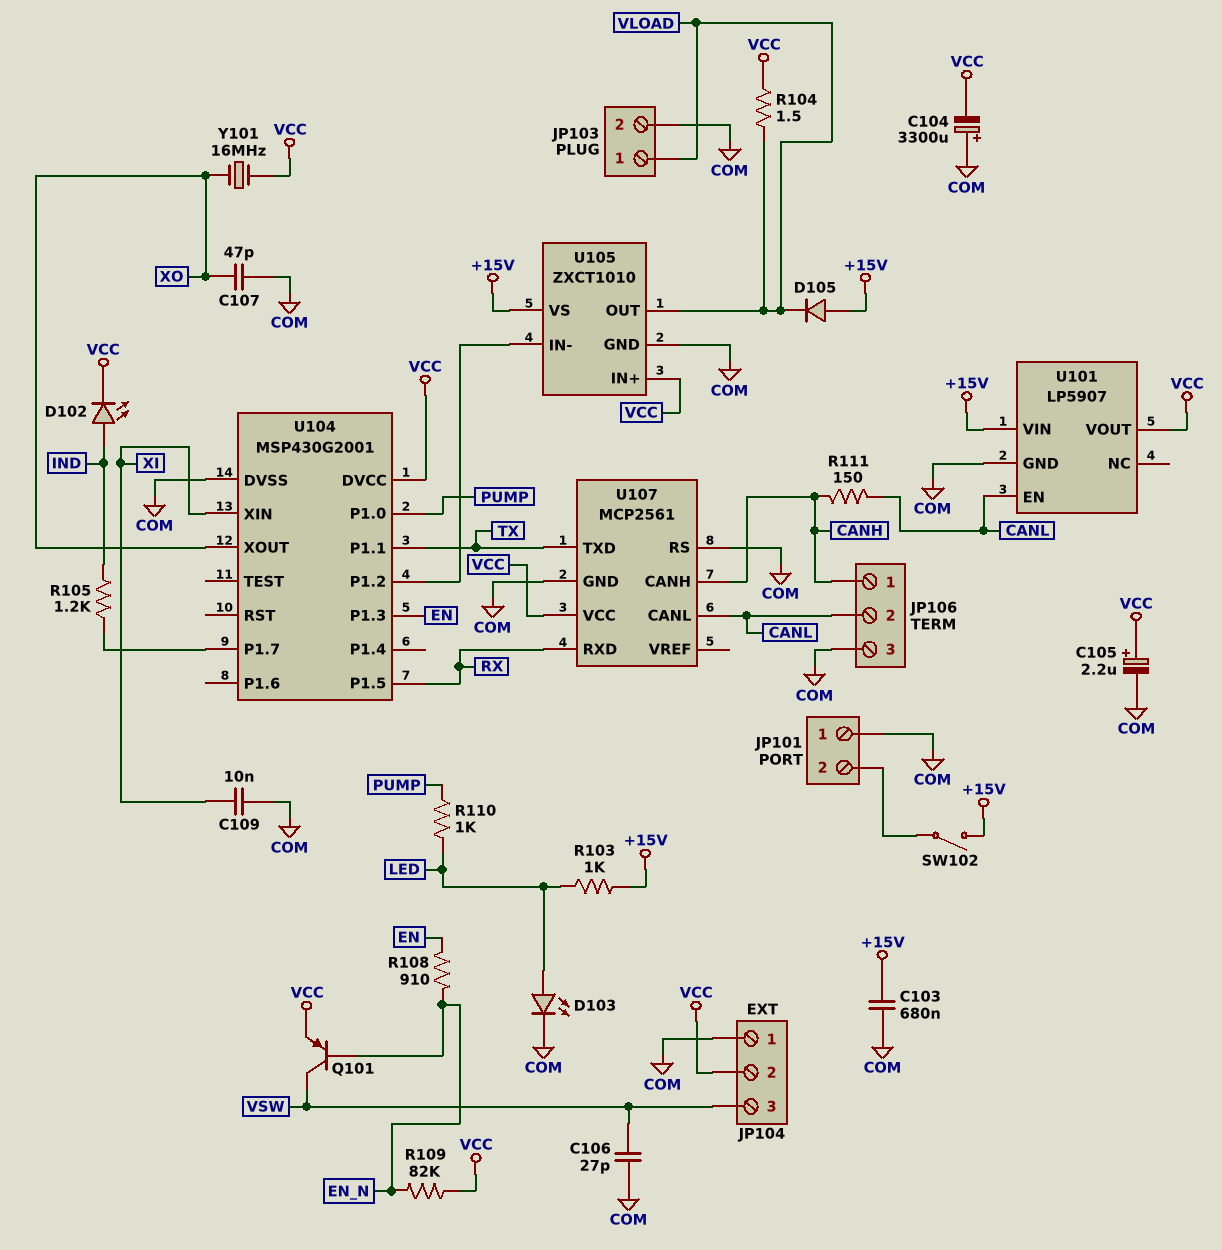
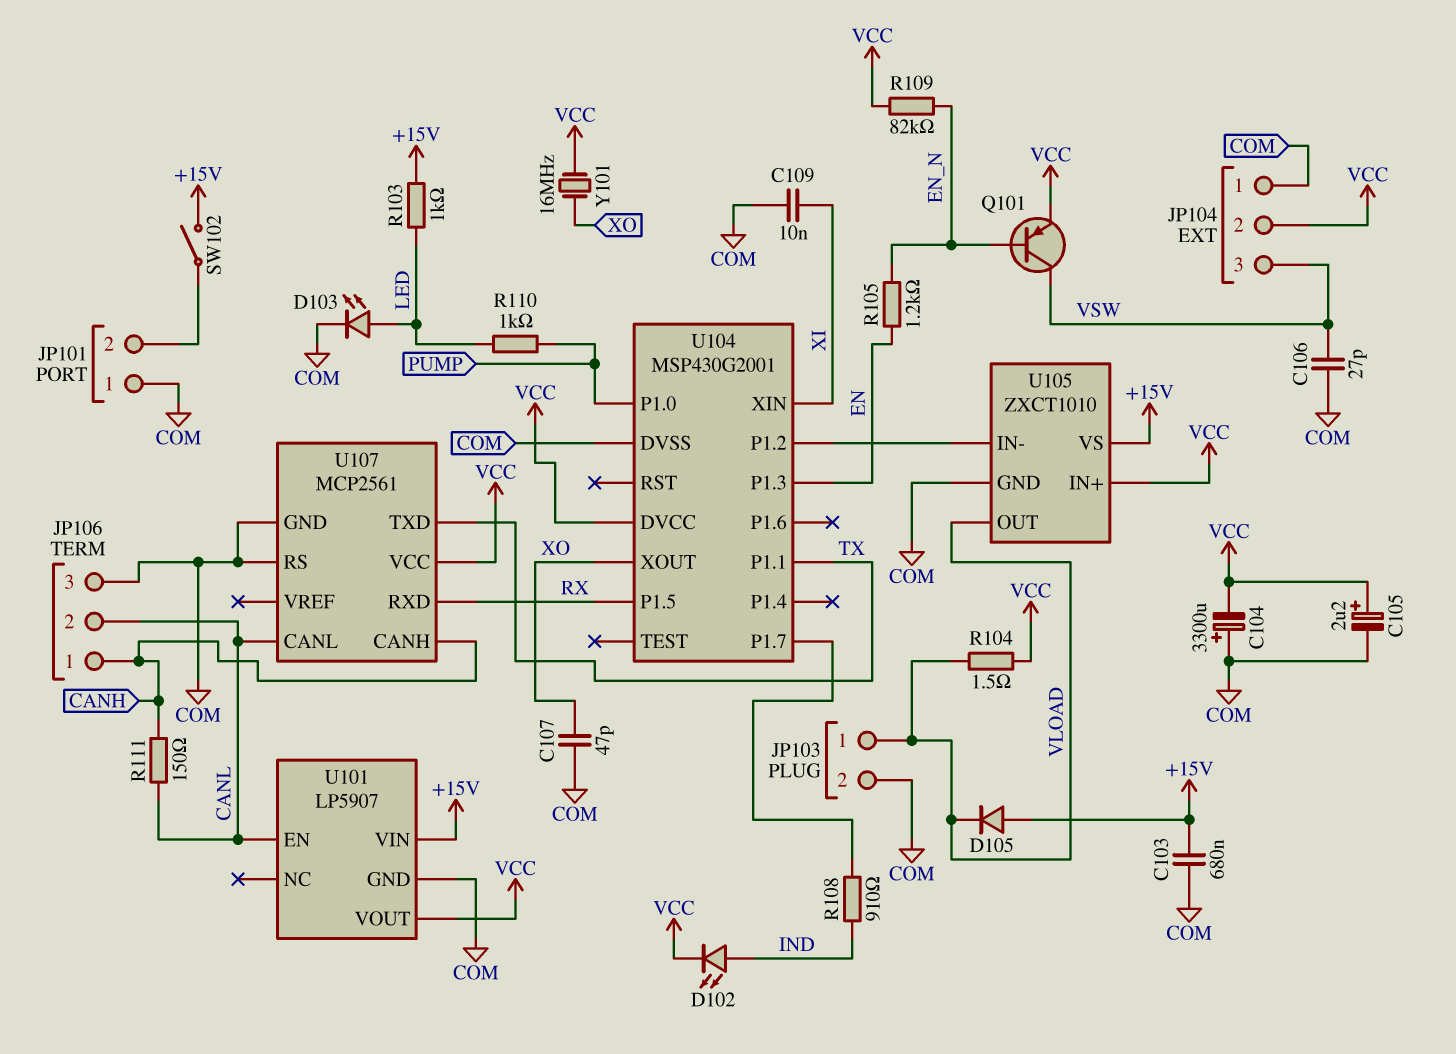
R105: 1.2k (IND, U104/P1.7) -> 1.2k (EN, EN_N)
R108: 910 (EN, EN_N) -> 910 (IND, U104/P1.7)

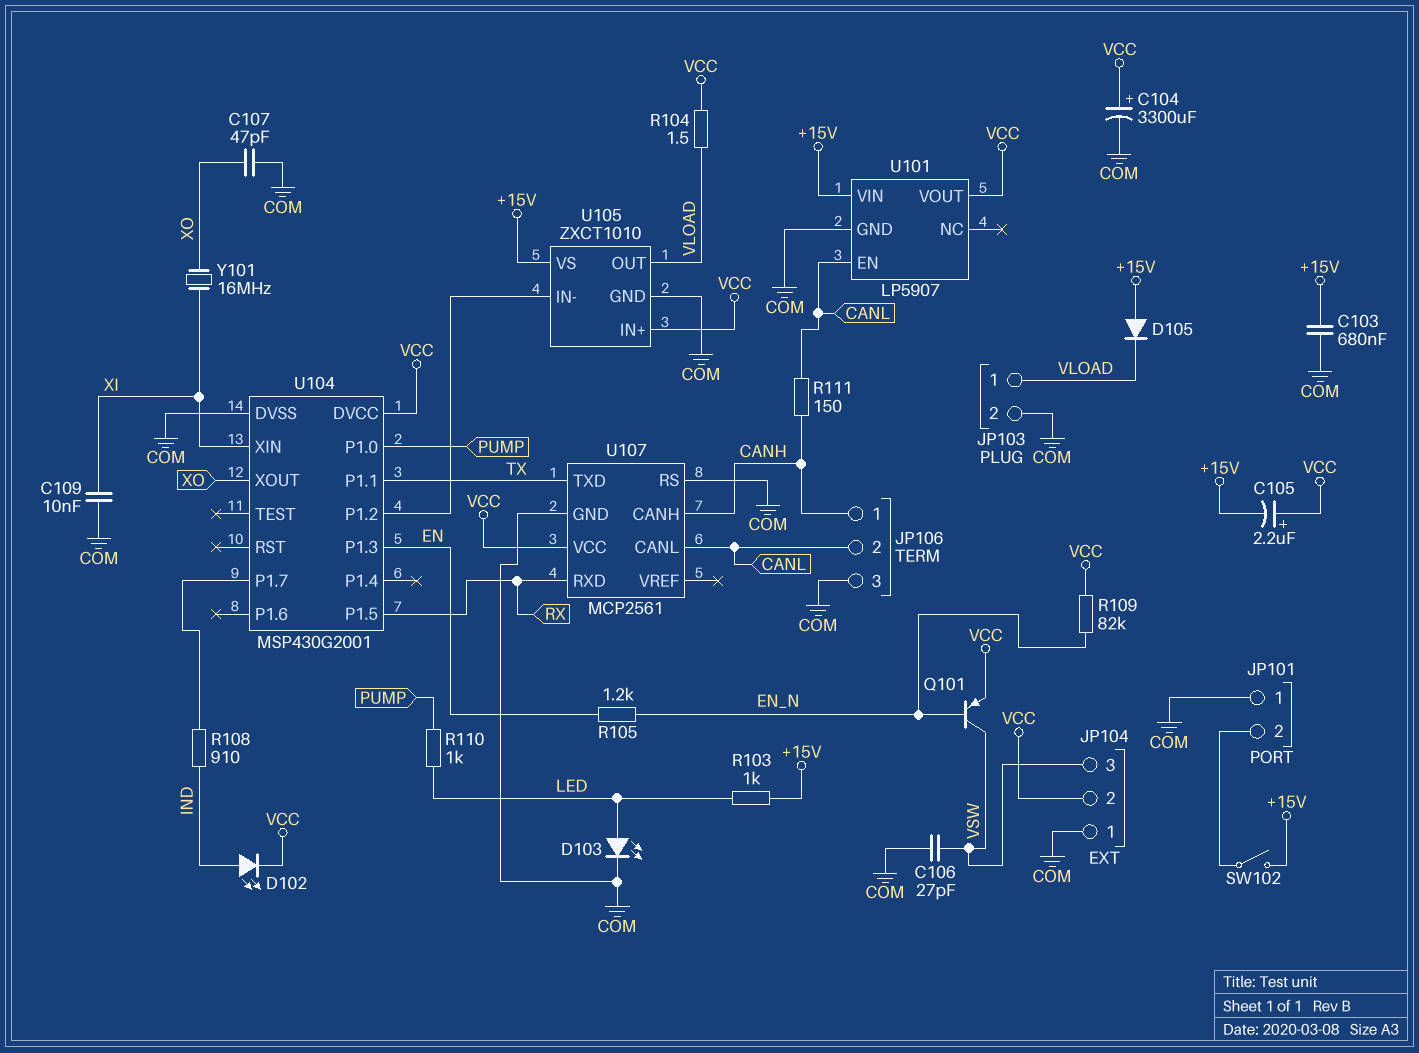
C104: 3300uF (plus COM, minus VCC) -> 3300uF (plus VCC, minus COM)
C105: 2.2uF (plus VCC, minus COM) -> 2.2uF (plus VCC, minus +15V)
Y101: 16MHz (VCC, XO) -> 16MHz (XI, XO)

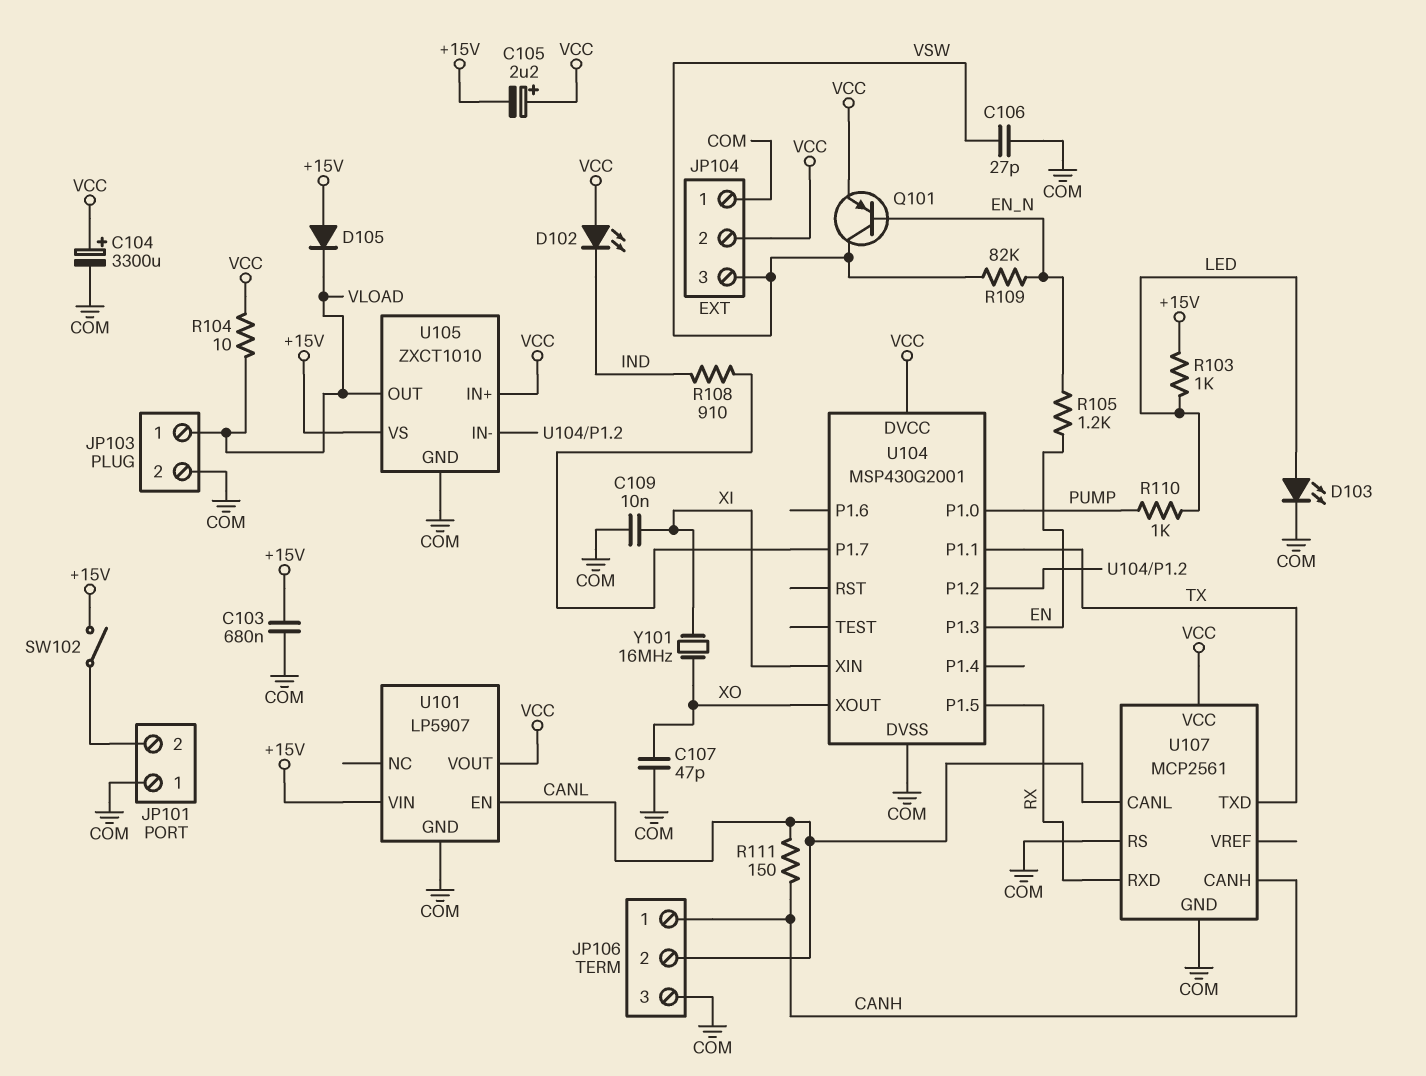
D102: LED (A IND, K VCC) -> LED (A VCC, K IND)
R104: 1.5 (VCC, VLOAD) -> 10 (VCC, VLOAD)
R109: 82k (EN_N, VCC) -> 82k (EN_N, VSW)

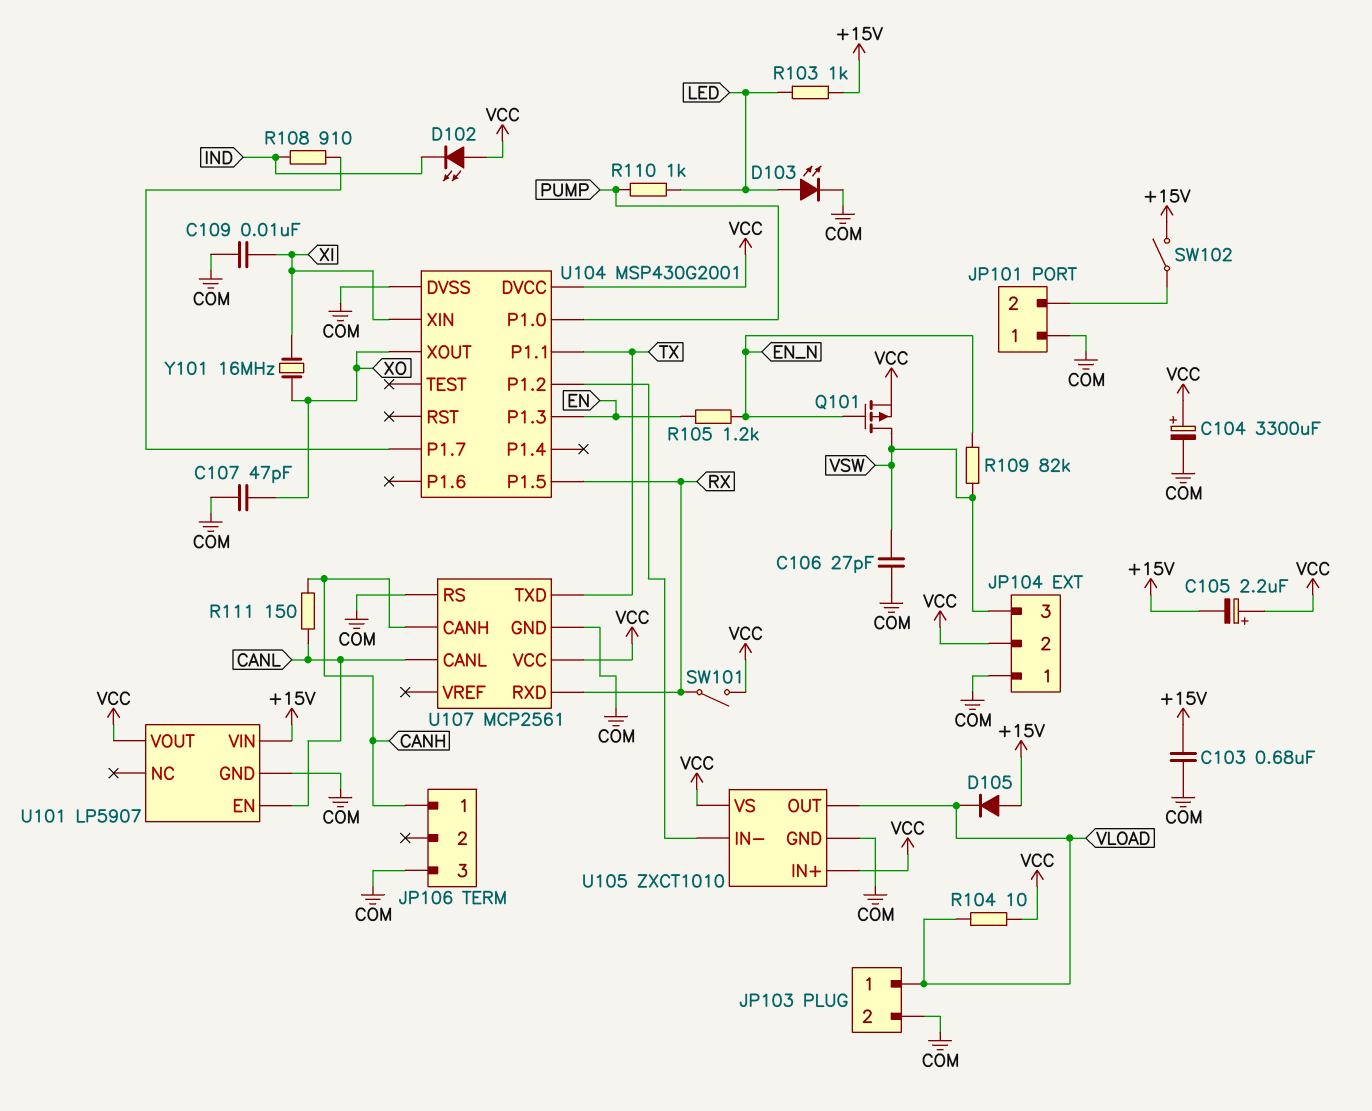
JP106 pin 2: CANL -> none
Q101: PNP (B EN_N, C VSW, E VCC) -> PMOS (G EN_N, D VSW, S VCC)
SW101: none -> switch (RX, VCC)
U105 pin VS: +15V -> VCC

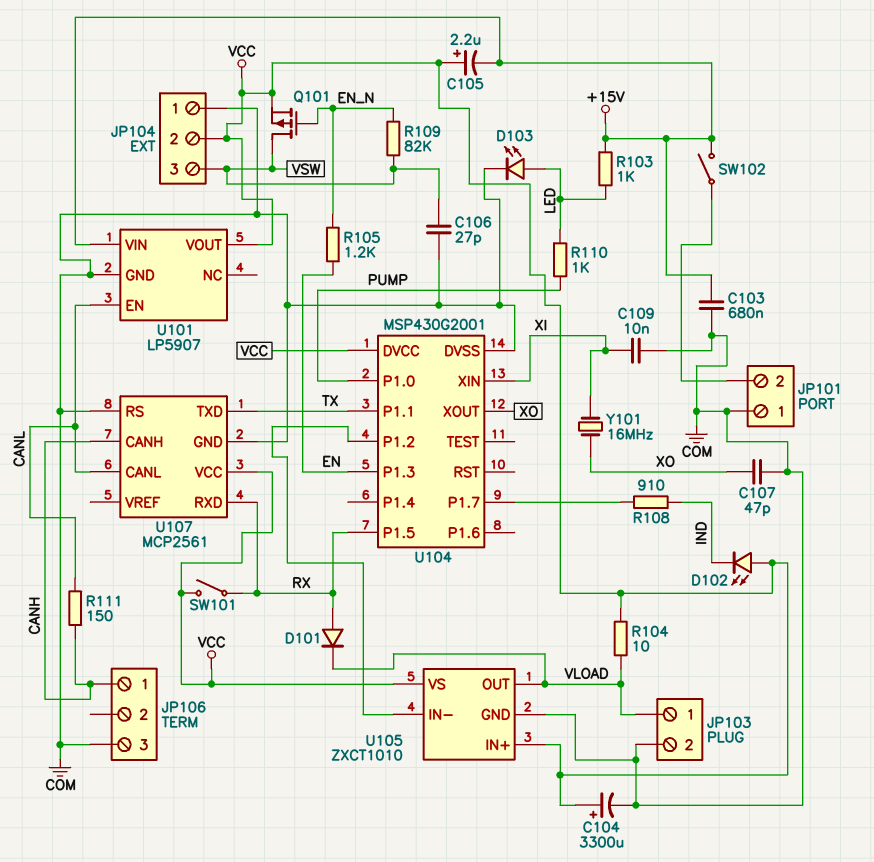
D101: none -> diode (A RX, K VLOAD)
D105: diode (A +15V, K VLOAD) -> none

